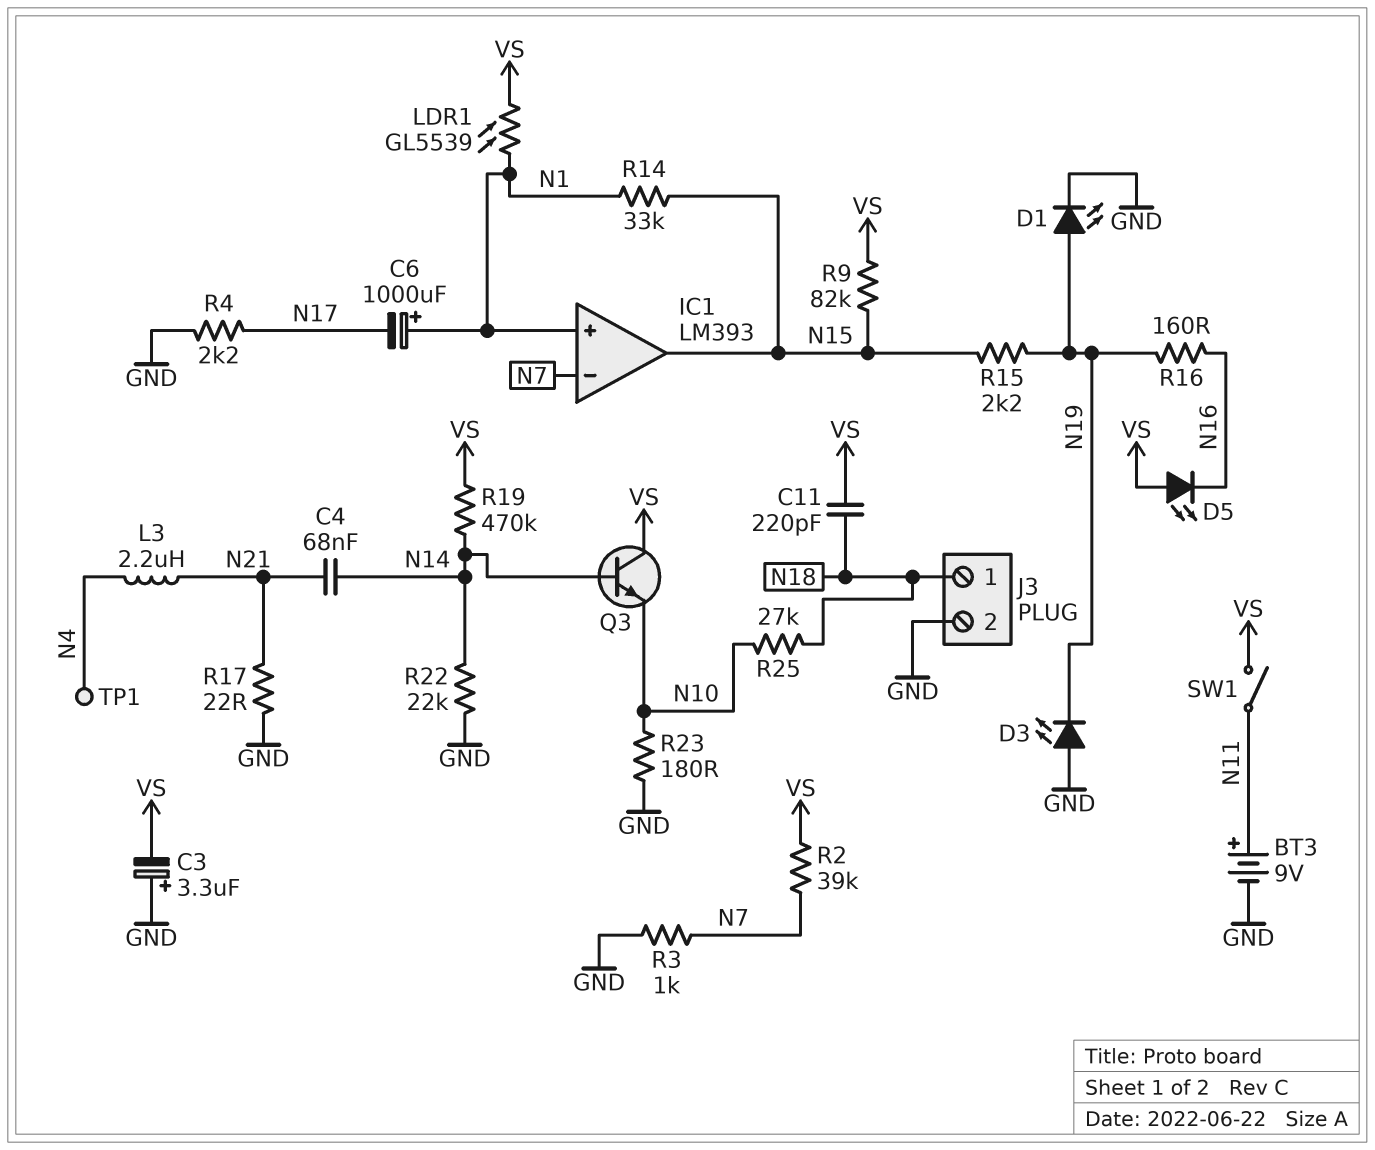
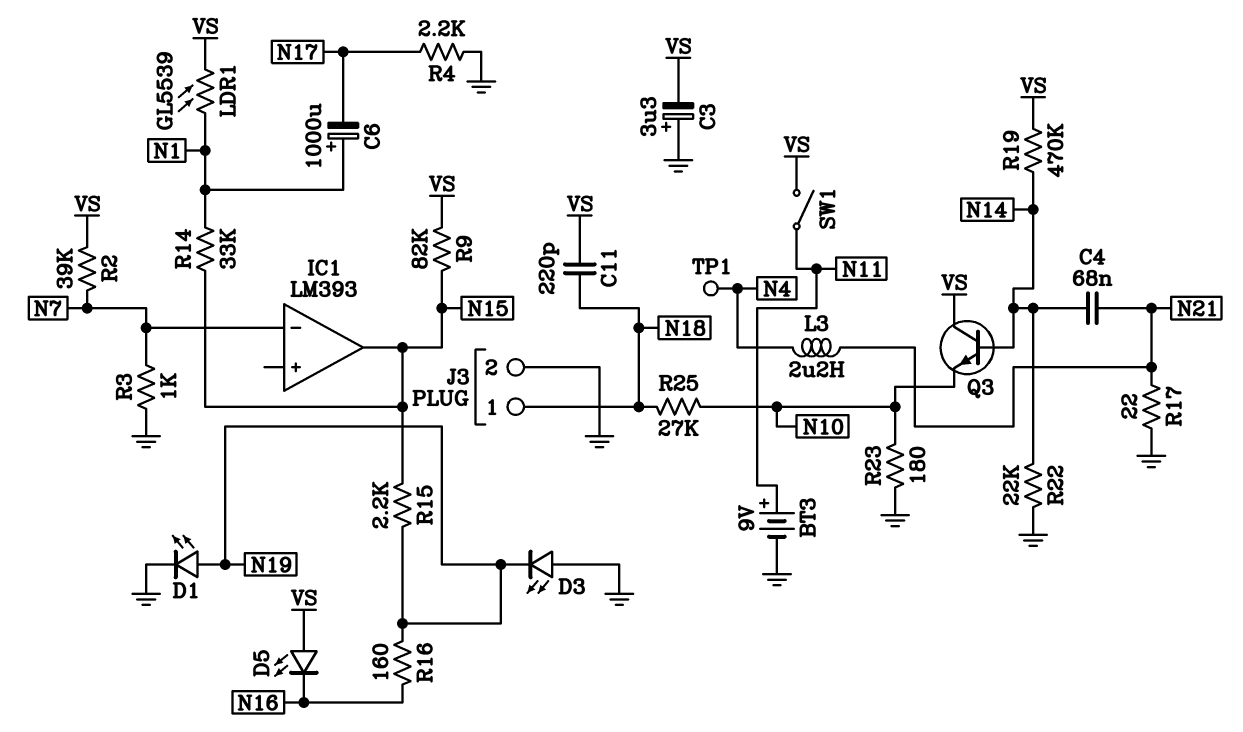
IC1 pin in+: N1 -> none

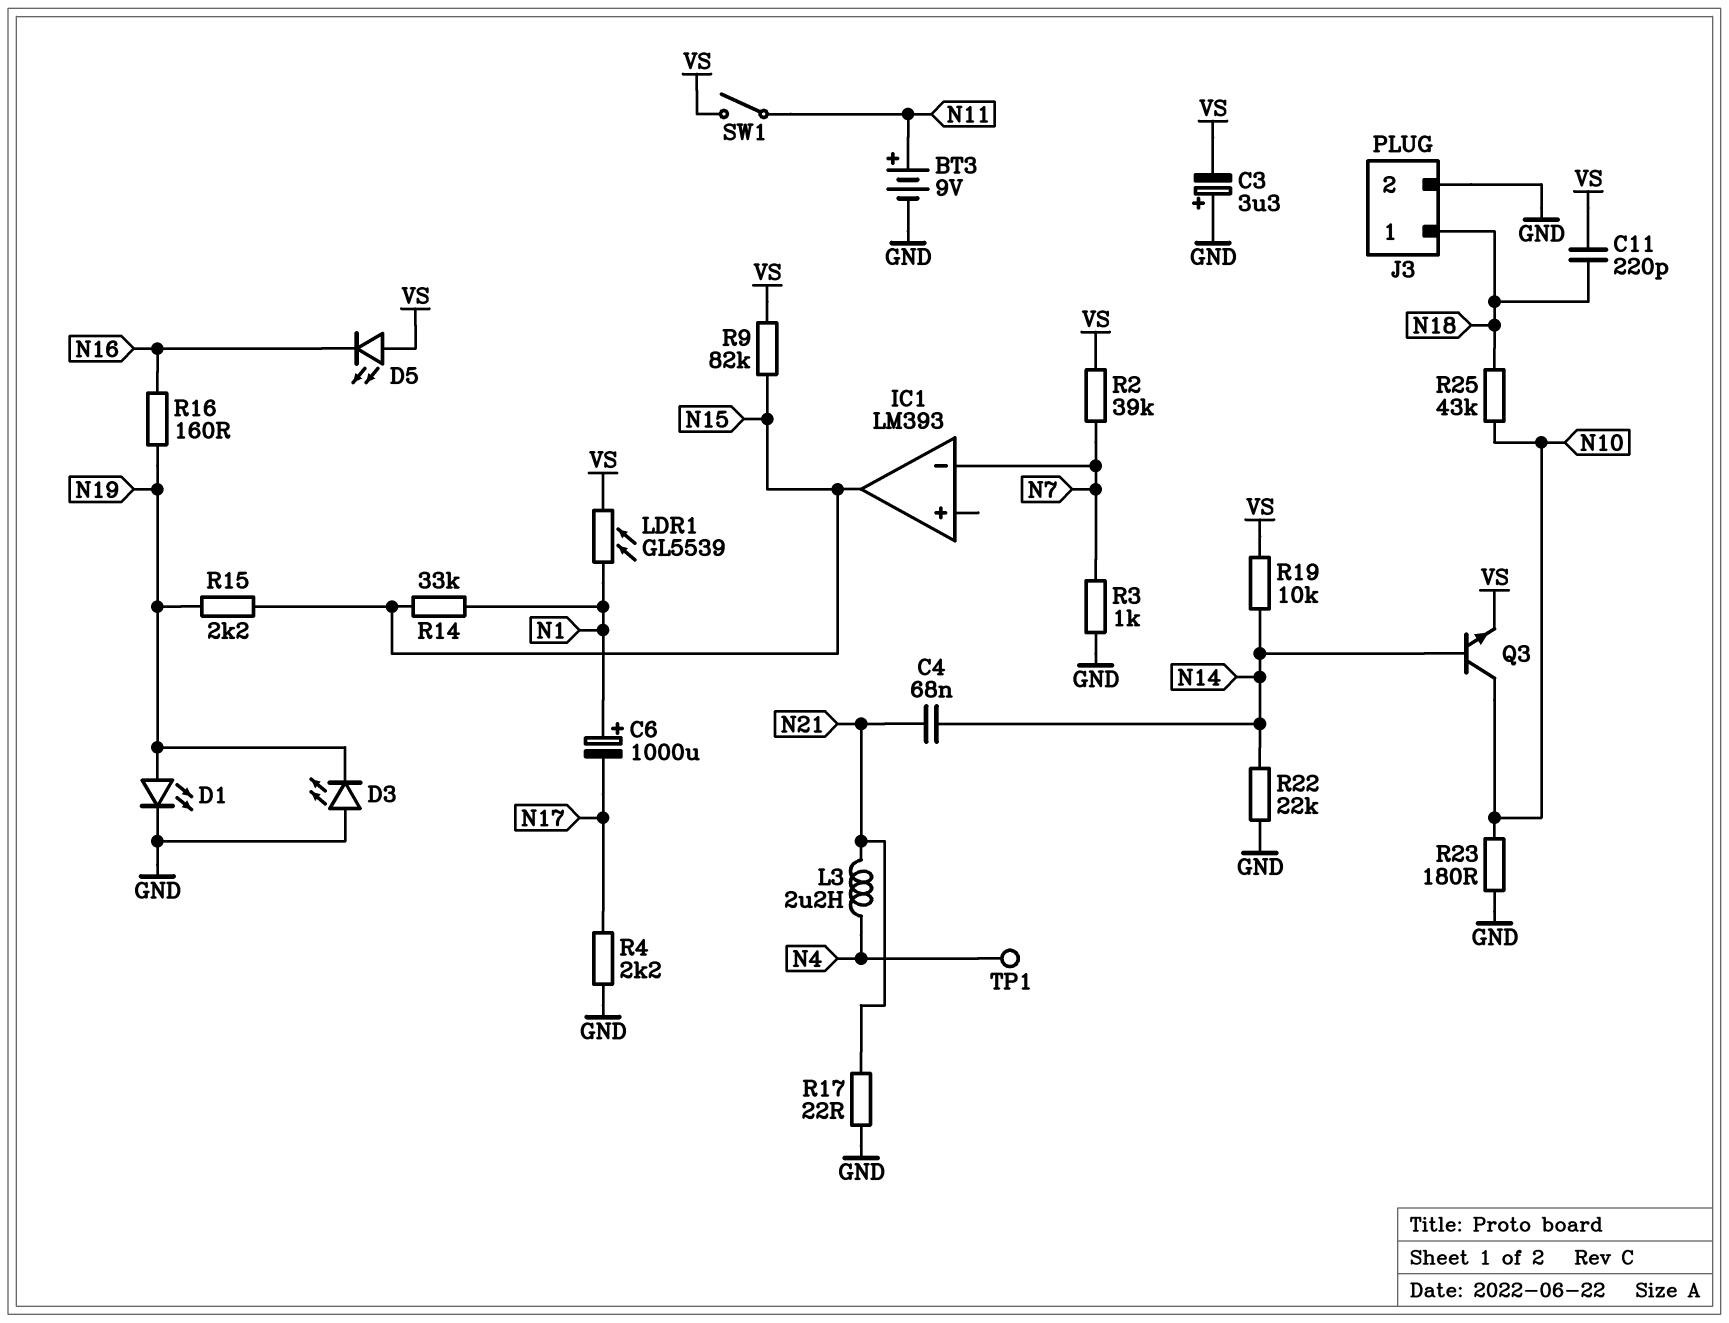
Q3: NPN (B N14, C VS, E N10) -> NPN (B N14, C N10, E VS)
R19: 470k (N14, VS) -> 10k (N14, VS)
R25: 27k (N10, N18) -> 43k (N10, N18)

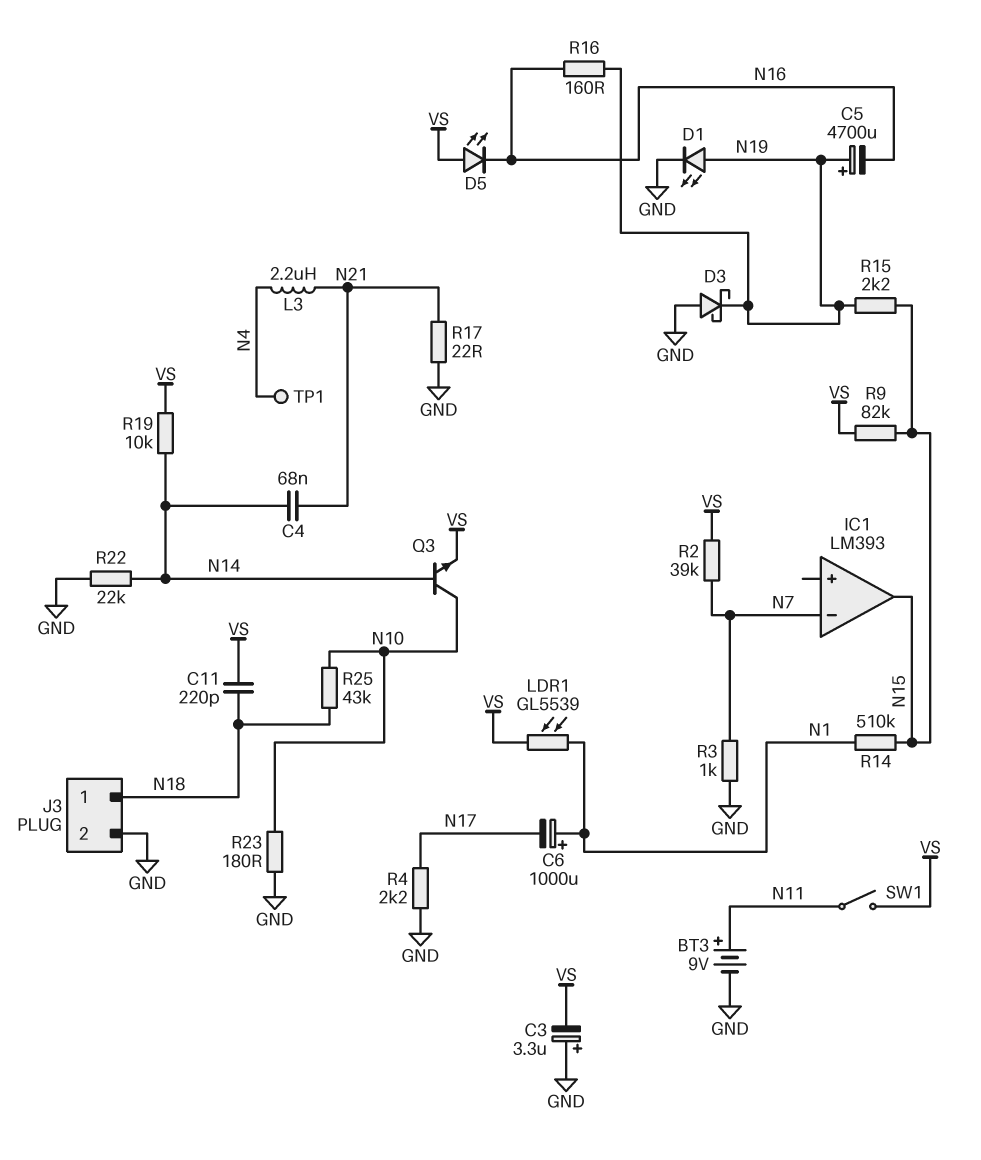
C5: none -> 4700uF (plus N19, minus N16)
D3: LED (A GND, K N19) -> schottky (A GND, K N19)
R14: 33k (N1, N15) -> 510k (N1, N15)

